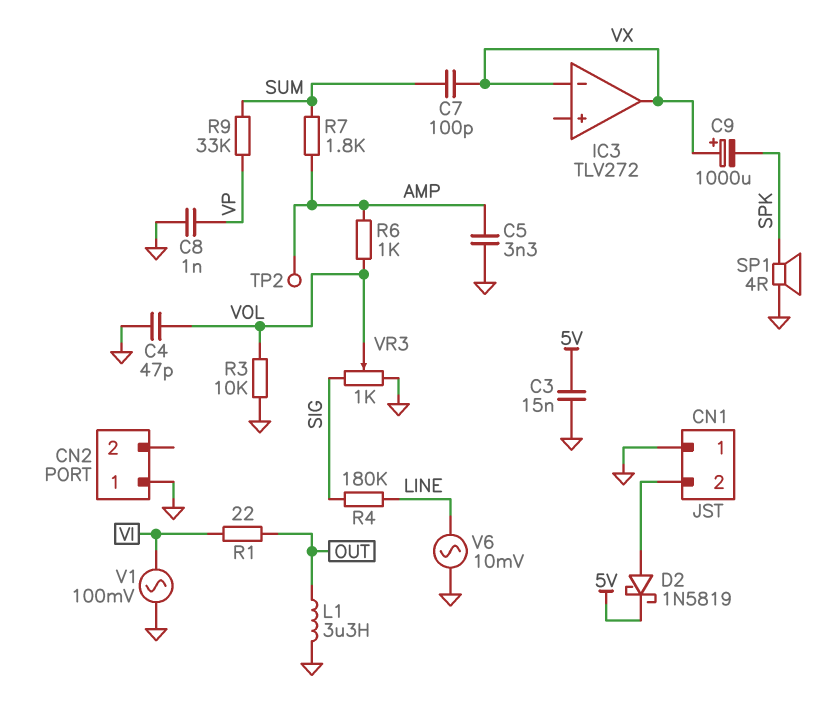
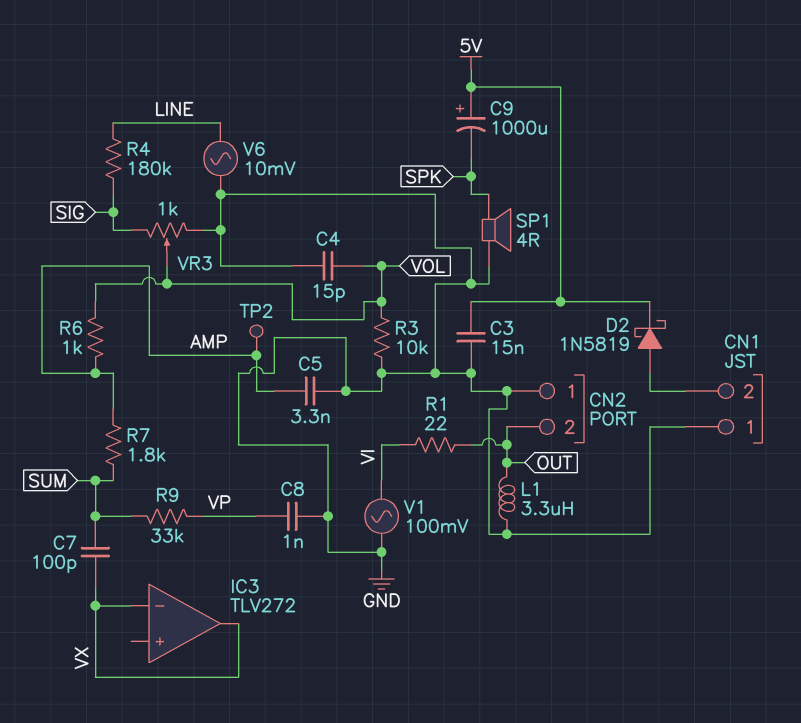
C4: 47pF (GND, VOL) -> 15pF (GND, VOL)
C9: 1000uF (plus VX, minus SPK) -> 1000uF (plus 5V, minus SPK)
CN2 pin 2: none -> OUT

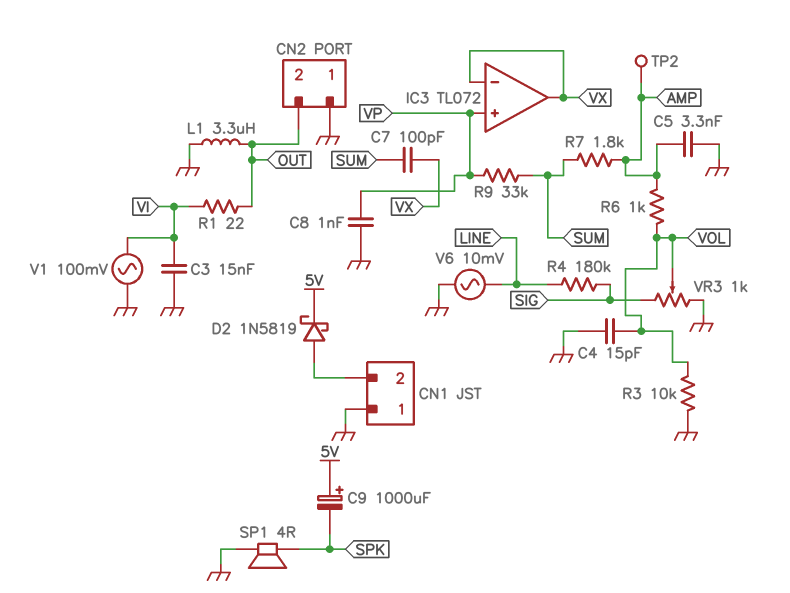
C3: 15nF (5V, GND) -> 15nF (GND, VI)
IC3: TLV272 -> TL072
IC3 pin in+: none -> VP

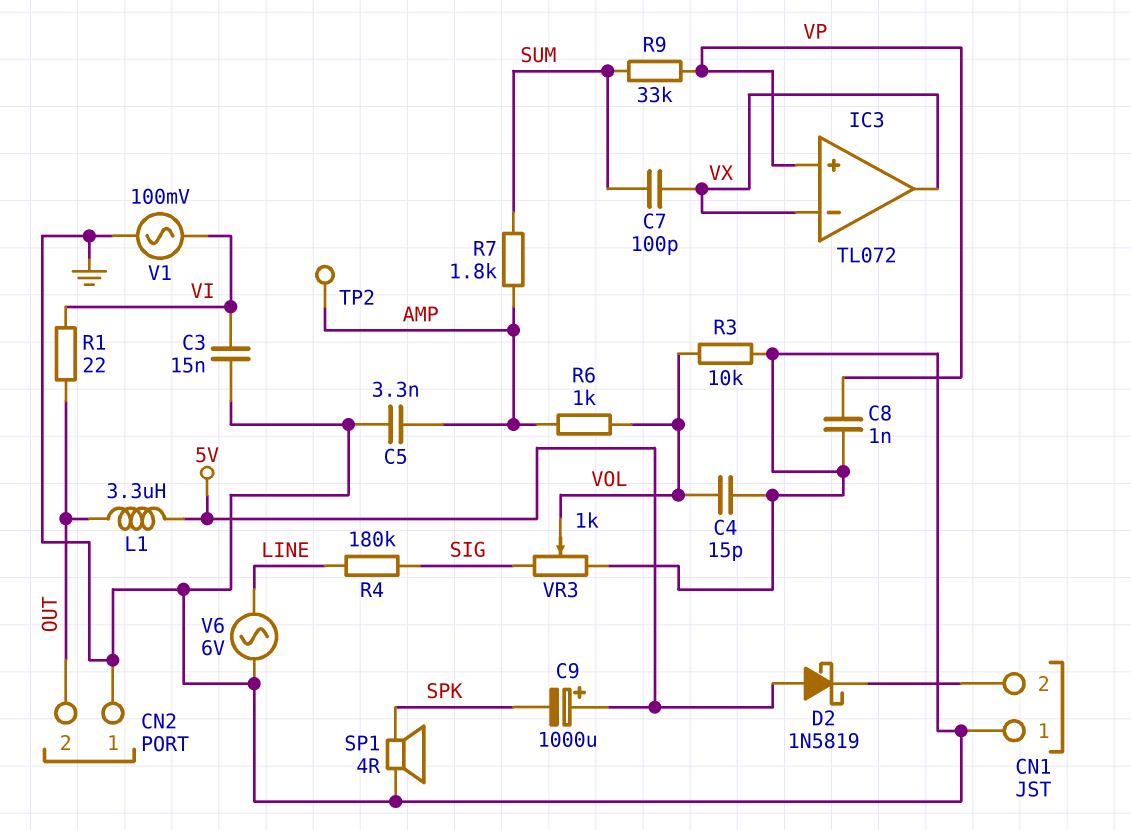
D2: schottky 1N5819 (A CN1/2, K 5V) -> schottky 1N5819 (A 5V, K CN1/2)
L1: 3.3uH (GND, OUT) -> 3.3uH (5V, OUT)
V6: AC 10mV (GND, LINE) -> AC 6V (GND, LINE)

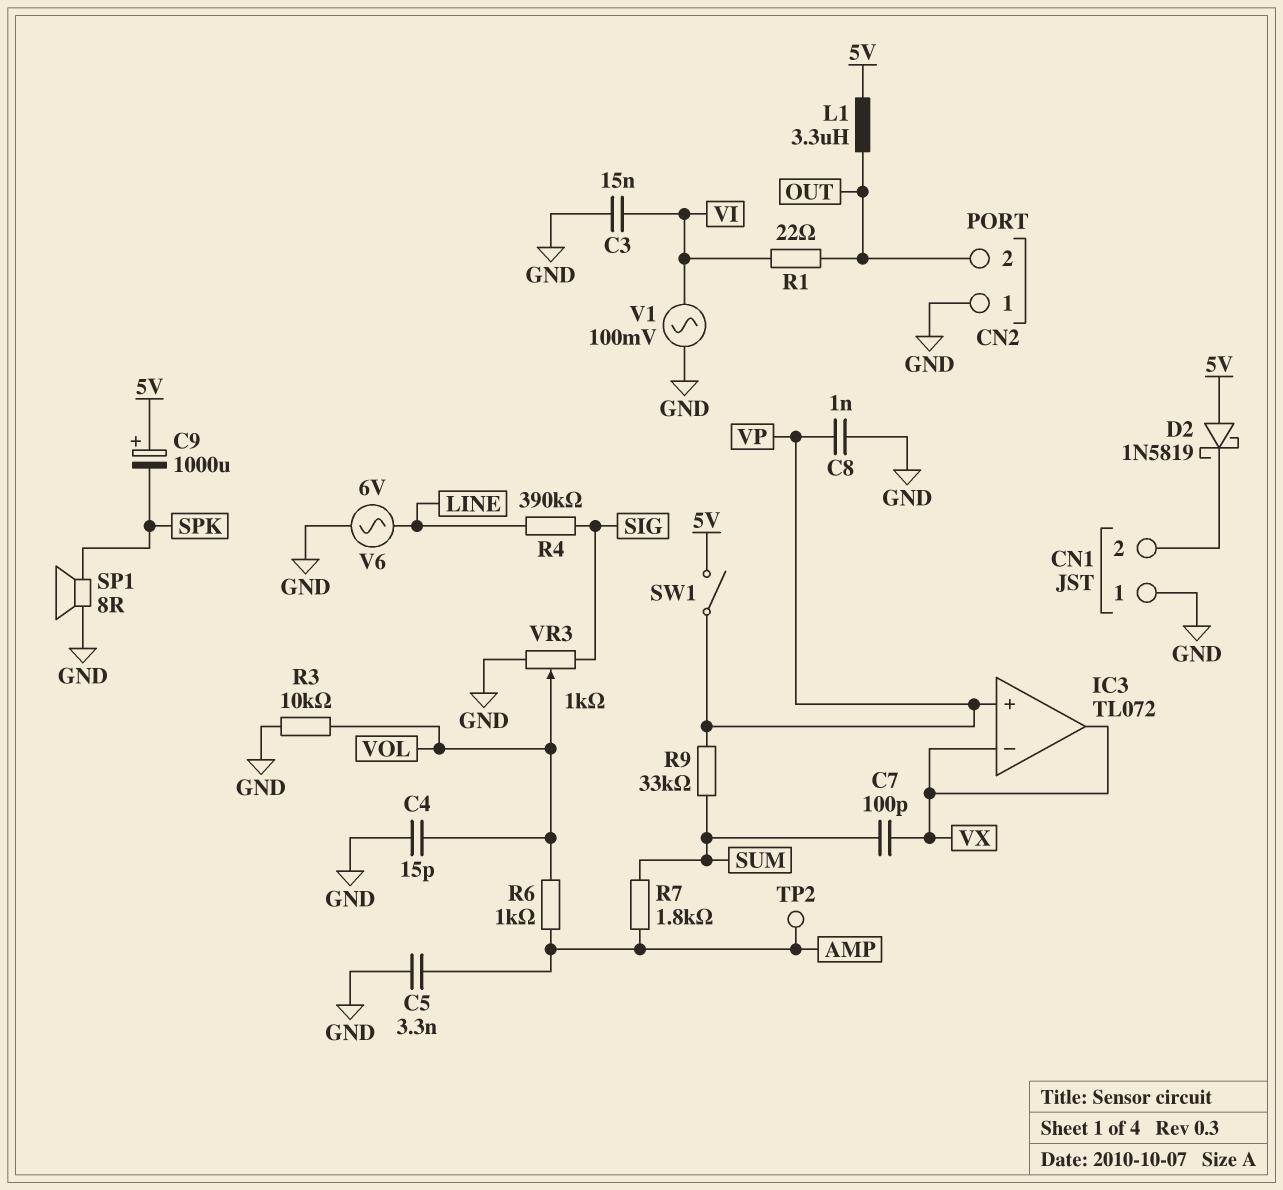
R4: 180k (LINE, SIG) -> 390k (LINE, SIG)
SP1: speaker 4R (GND, SPK) -> speaker 8R (GND, SPK)
SW1: none -> switch (5V, VP)

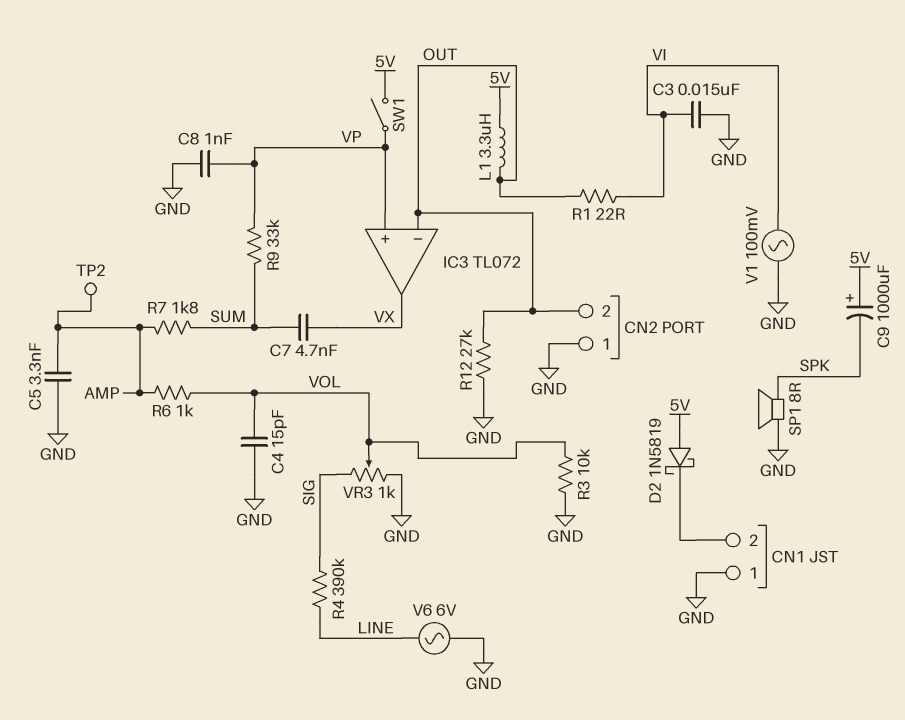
C7: 100pF (SUM, VX) -> 4.7nF (SUM, VX)
IC3 pin in-: VX -> OUT
R12: none -> 27k (GND, OUT)

